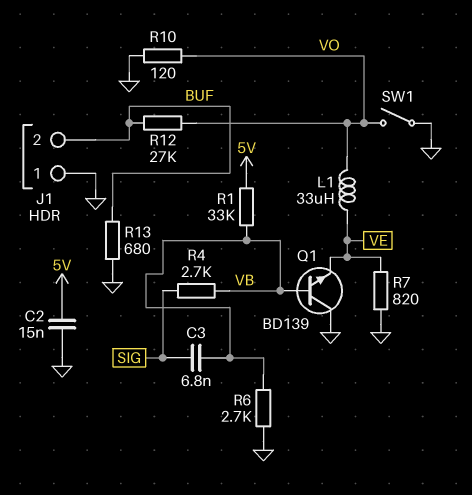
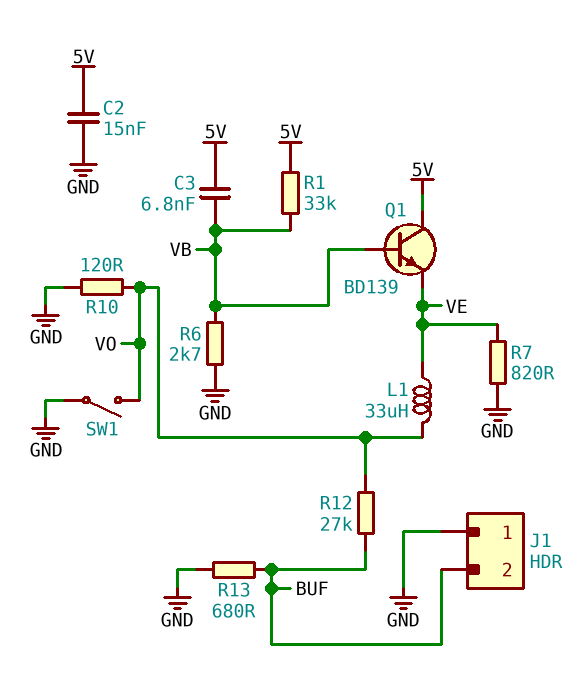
C3: 6.8nF (SIG, VB) -> 6.8nF (5V, VB)
Q1: NPN BD139 (B VB, C GND, E VE) -> NPN BD139 (B VB, C 5V, E VE)
R4: 2.7k (SIG, VB) -> none

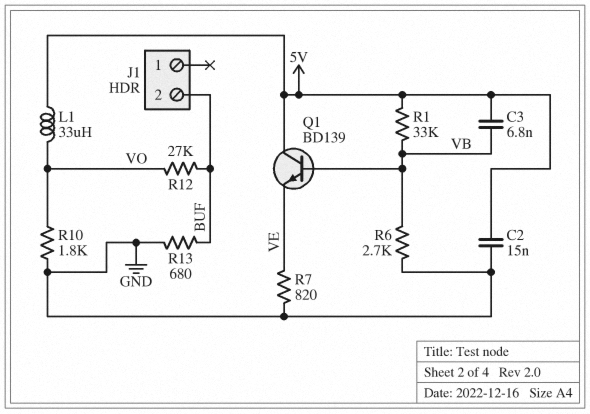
J1 pin 1: GND -> none
L1: 33uH (VE, VO) -> 33uH (5V, VO)
R10: 120 (GND, VO) -> 1.8k (GND, VO)
SW1: switch (GND, VO) -> none

